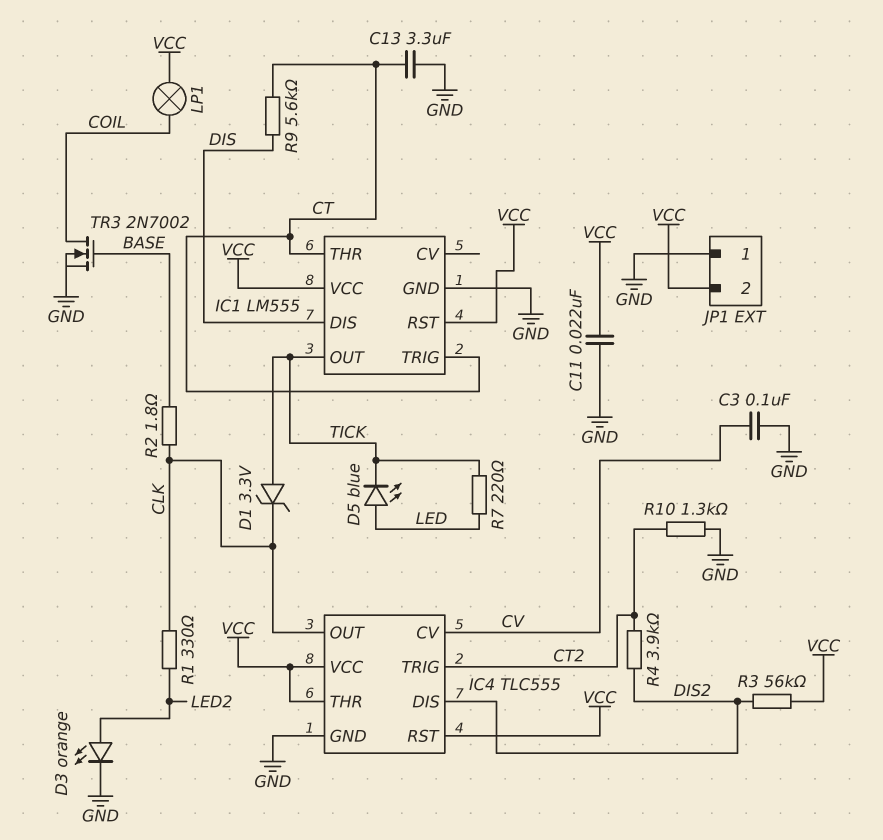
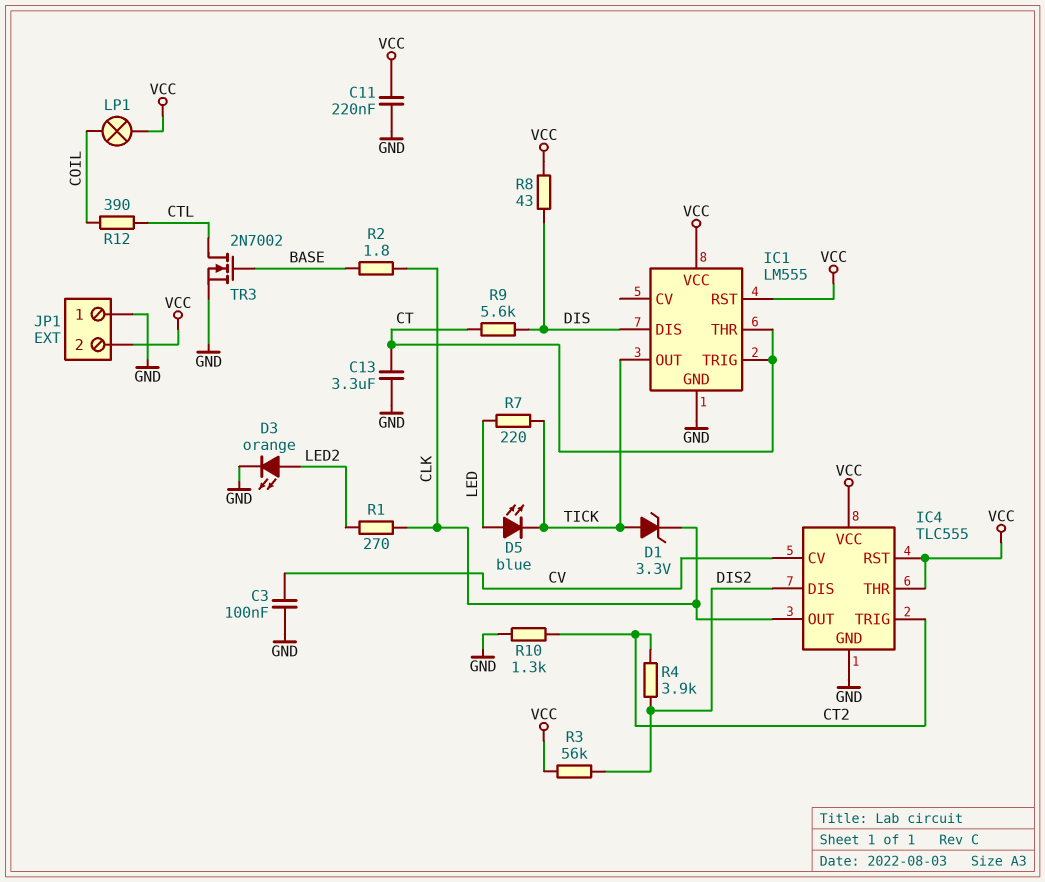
C11: 22nF (GND, VCC) -> 220nF (GND, VCC)
R1: 330 (CLK, LED2) -> 270 (CLK, LED2)
R8: none -> 43 (DIS, VCC)
R12: none -> 390 (COIL, CTL)
TR3: NMOS 2N7002 (G BASE, D COIL, S GND) -> NMOS 2N7002 (G BASE, D CTL, S GND)

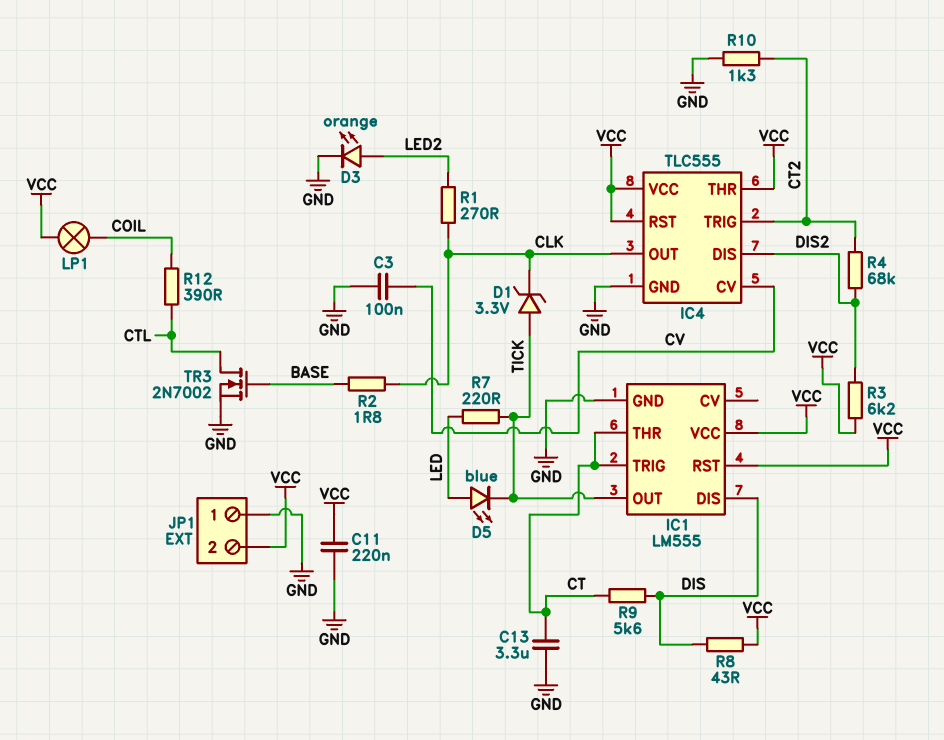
R3: 56k (DIS2, VCC) -> 6.2k (DIS2, VCC)
R4: 3.9k (CT2, DIS2) -> 68k (CT2, DIS2)

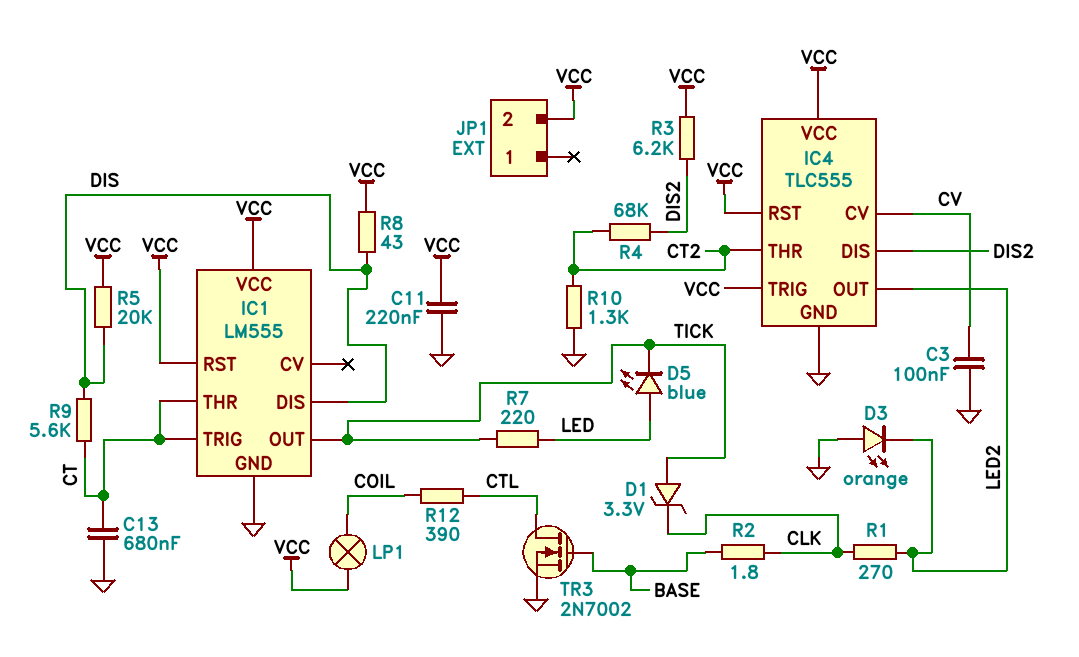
C13: 3.3uF (CT, GND) -> 680nF (CT, GND)
D3: LED orange (A LED2, K GND) -> LED orange (A GND, K LED2)
IC4 pin OUT: CLK -> LED2
IC4 pin THR: VCC -> CT2
IC4 pin TRIG: CT2 -> VCC
JP1 pin 1: GND -> none
R5: none -> 20k (DIS, VCC)

